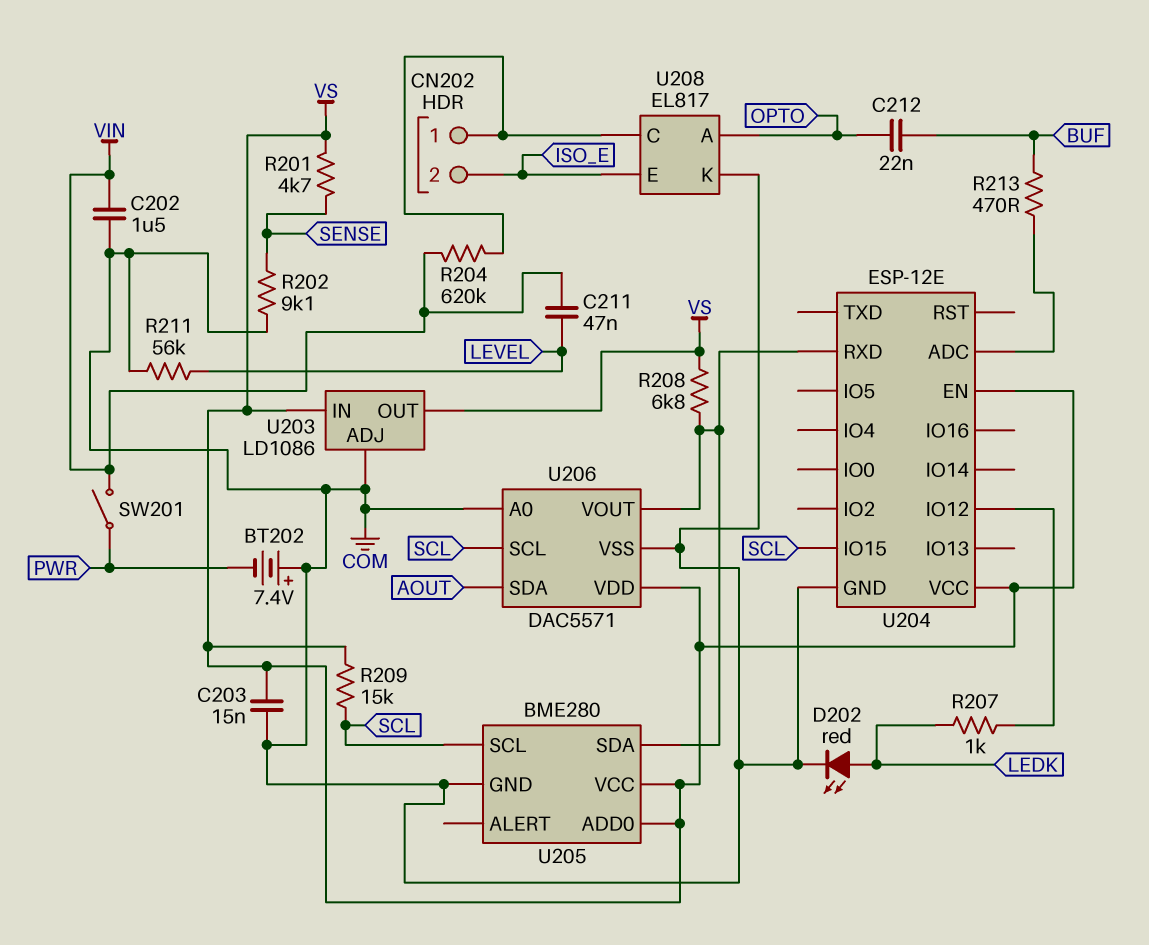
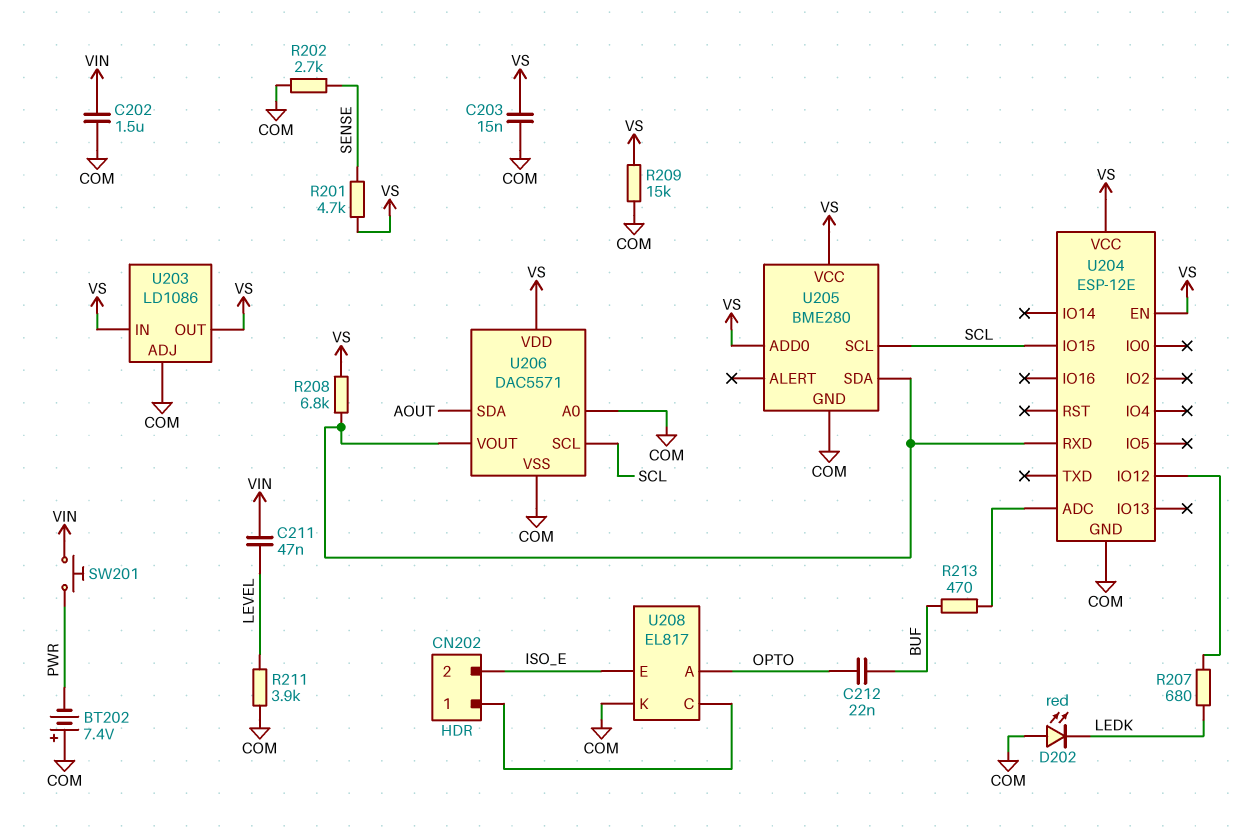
D202: LED red (A LEDK, K COM) -> LED red (A COM, K LEDK)
R202: 9.1k (COM, SENSE) -> 2.7k (COM, SENSE)
R204: 620k (CN202/1, VIN) -> none
R207: 1k (LEDK, U204/IO12) -> 680 (LEDK, U204/IO12)
R209: 15k (SCL, VS) -> 15k (COM, VS)
R211: 56k (COM, LEVEL) -> 3.9k (COM, LEVEL)
SW201: switch (PWR, VIN) -> button (PWR, VIN)

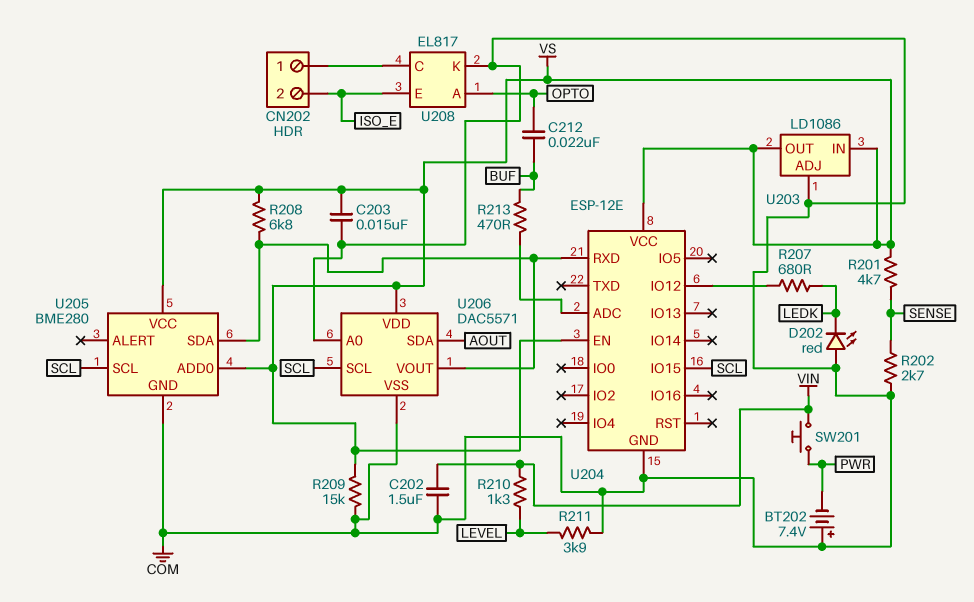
C211: 47nF (LEVEL, VIN) -> none
R210: none -> 1.3k (LEVEL, VIN)

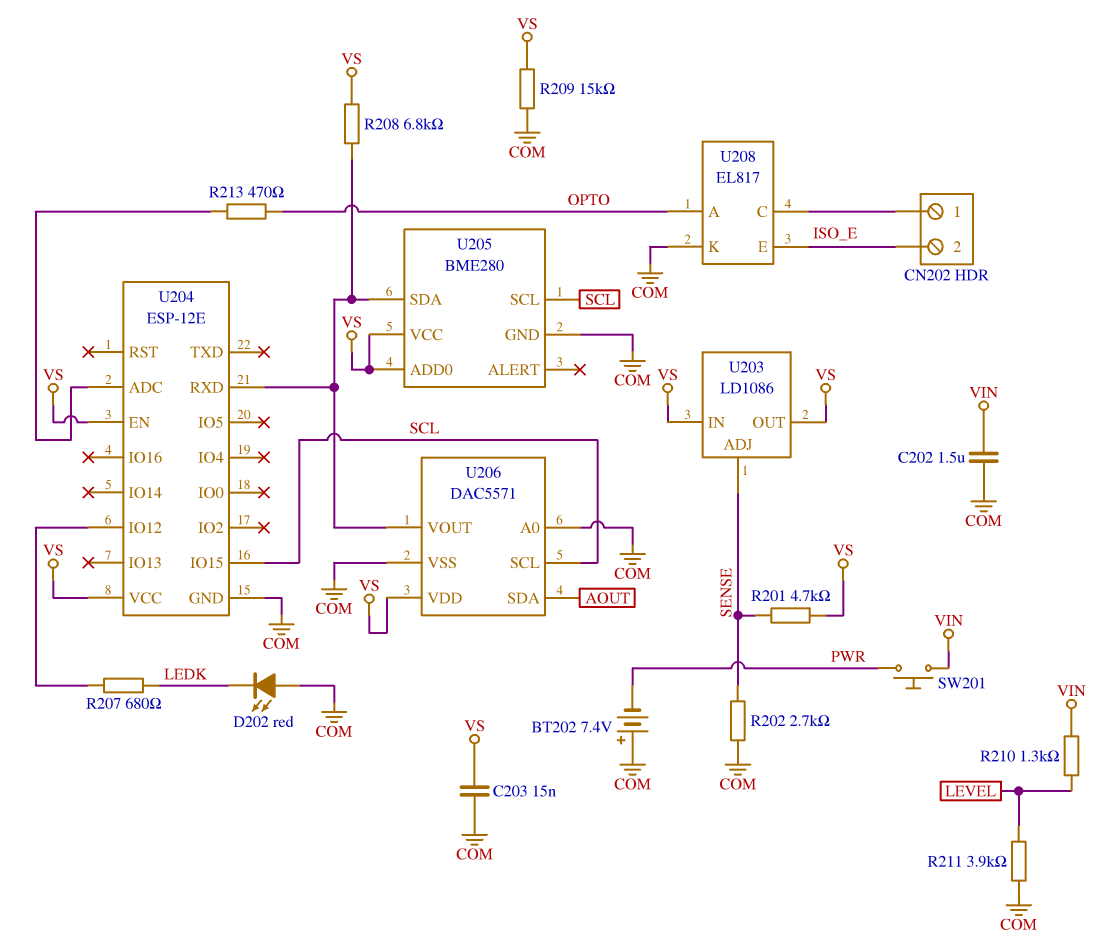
C212: 22nF (BUF, OPTO) -> none
R213: 470 (BUF, U204/ADC) -> 470 (OPTO, U204/ADC)
U203 pin ADJ: COM -> SENSE

